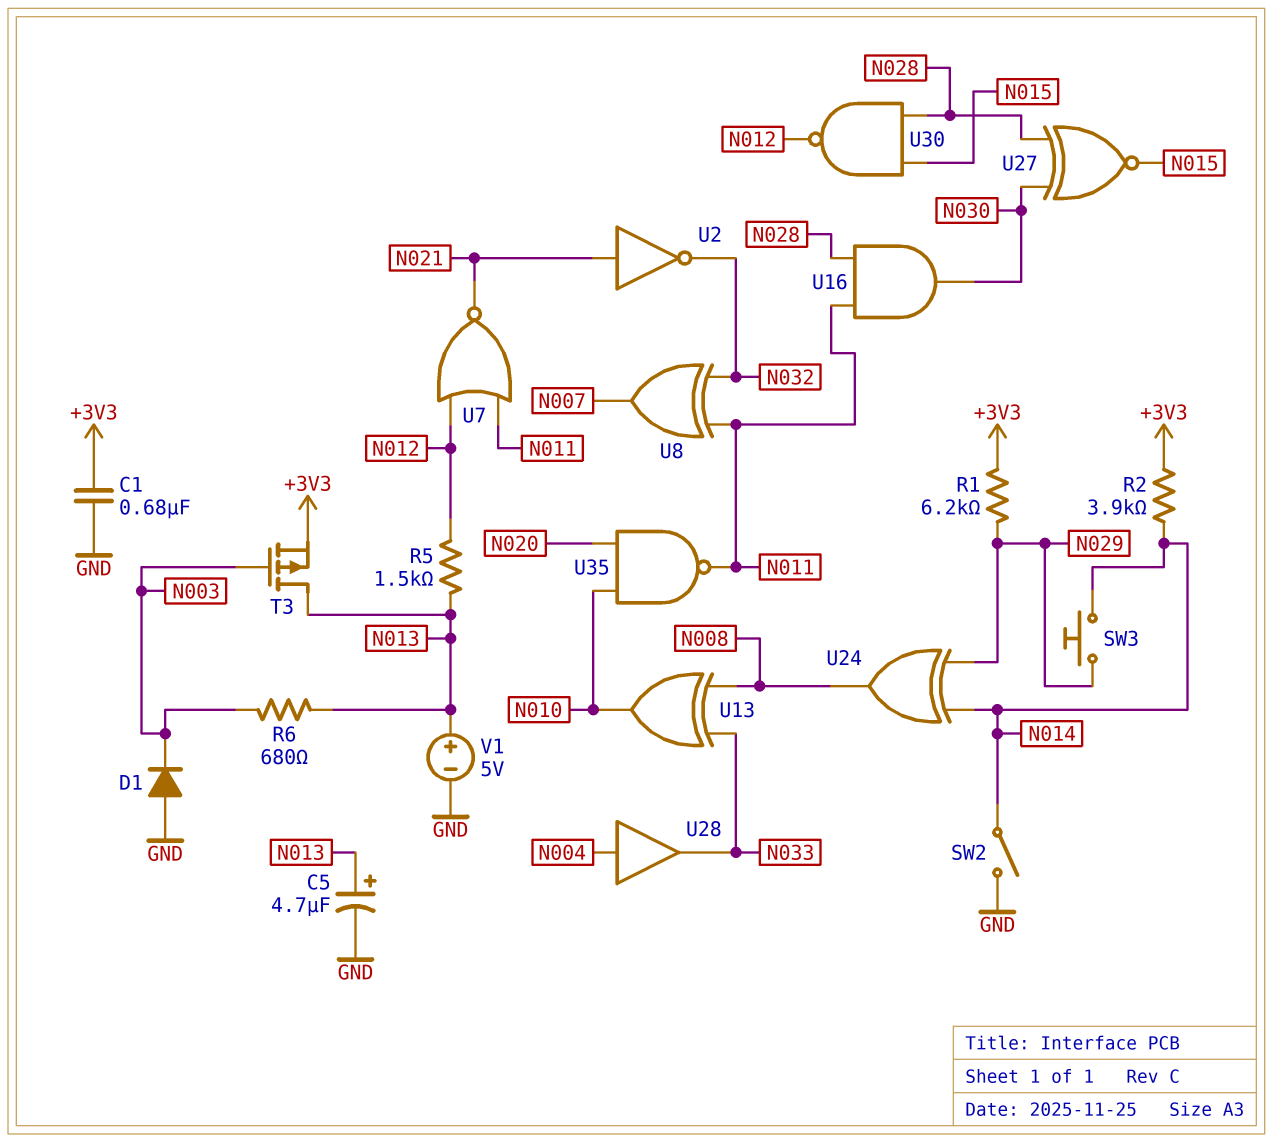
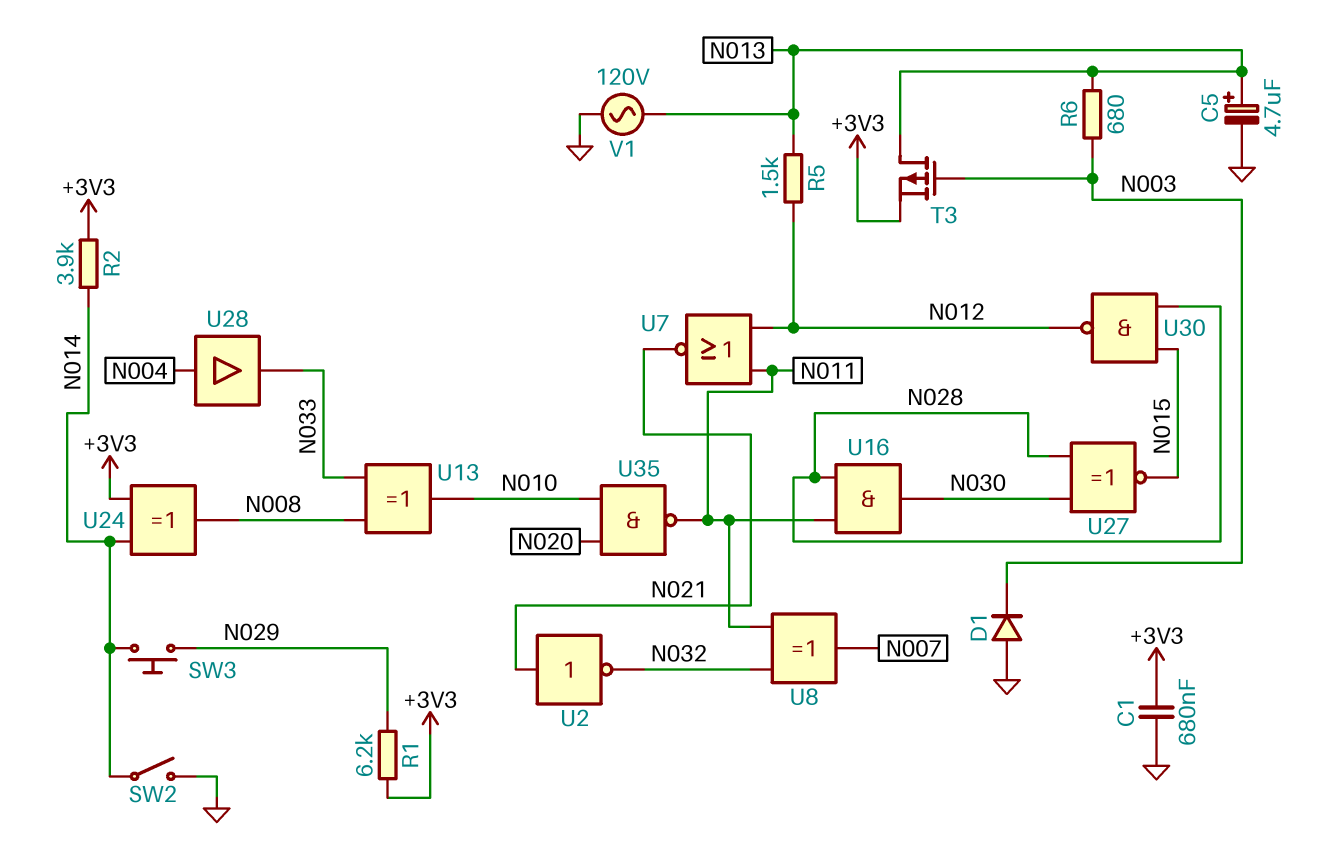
U24: XOR (in N014, in N029, out N008) -> XOR (in +3V3, in N014, out N008)
V1: 5V (plus N013, minus GND) -> AC 120V (GND, N013)

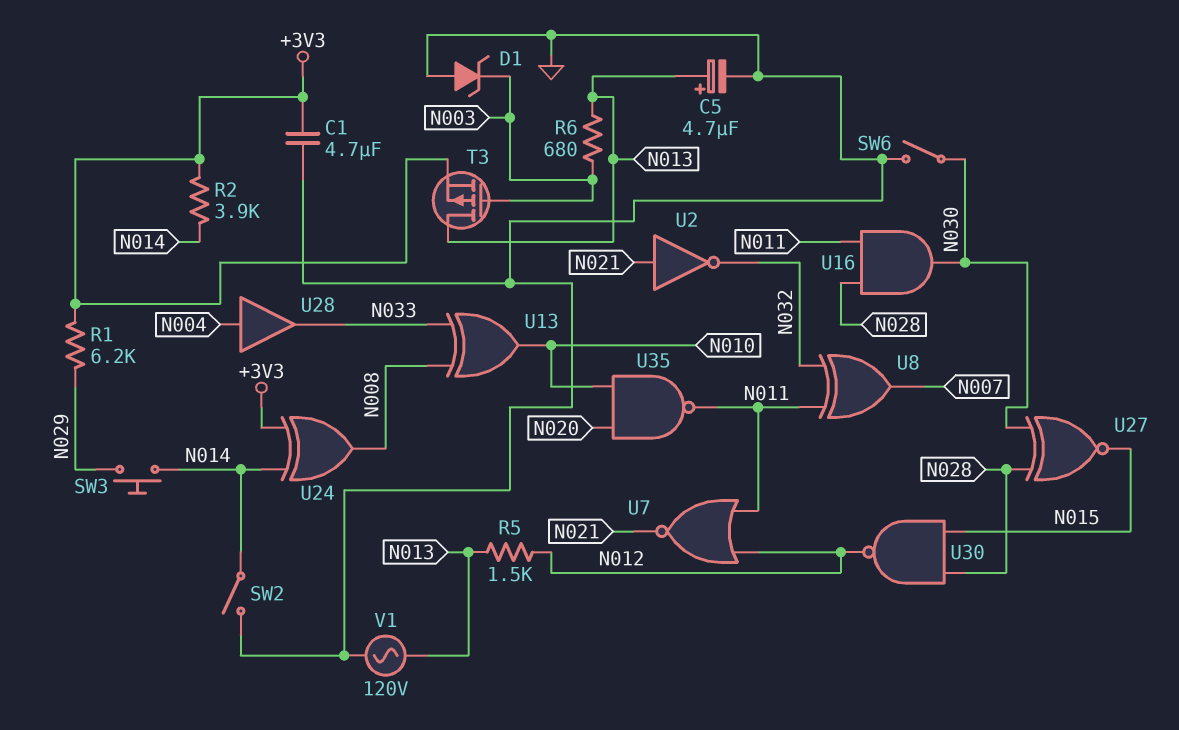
C1: 680nF (+3V3, GND) -> 4.7uF (+3V3, GND)
D1: diode (A GND, K N003) -> zener (A GND, K N003)
SW6: none -> switch (GND, N030)

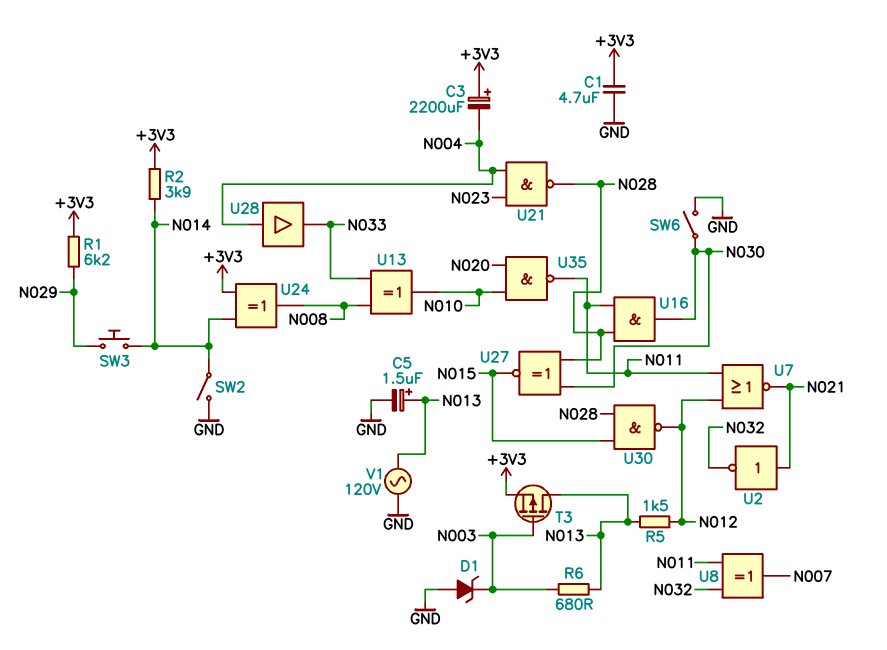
C3: none -> 2200uF (plus +3V3, minus N004)
C5: 4.7uF (plus N013, minus GND) -> 1.5uF (plus N013, minus GND)
U21: none -> NAND (in N004, in N023, out N028)

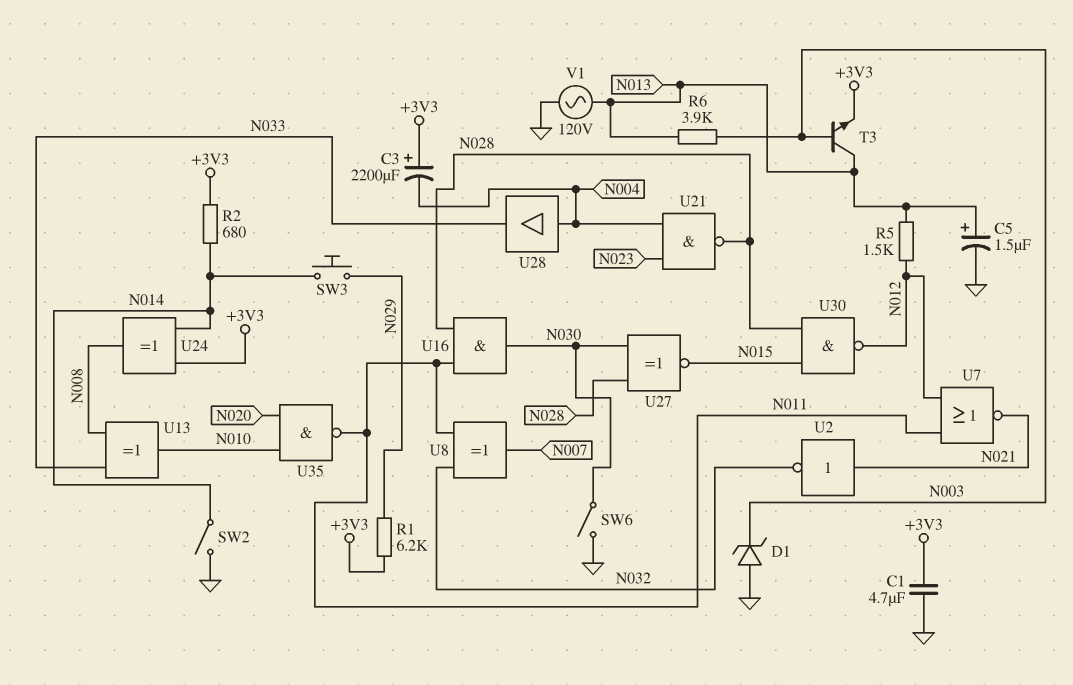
R2: 3.9k (+3V3, N014) -> 680 (+3V3, N014)
R6: 680 (N003, N013) -> 3.9k (N003, N013)
T3: PMOS (G N003, D N013, S +3V3) -> NPN (B N003, C N013, E +3V3)

